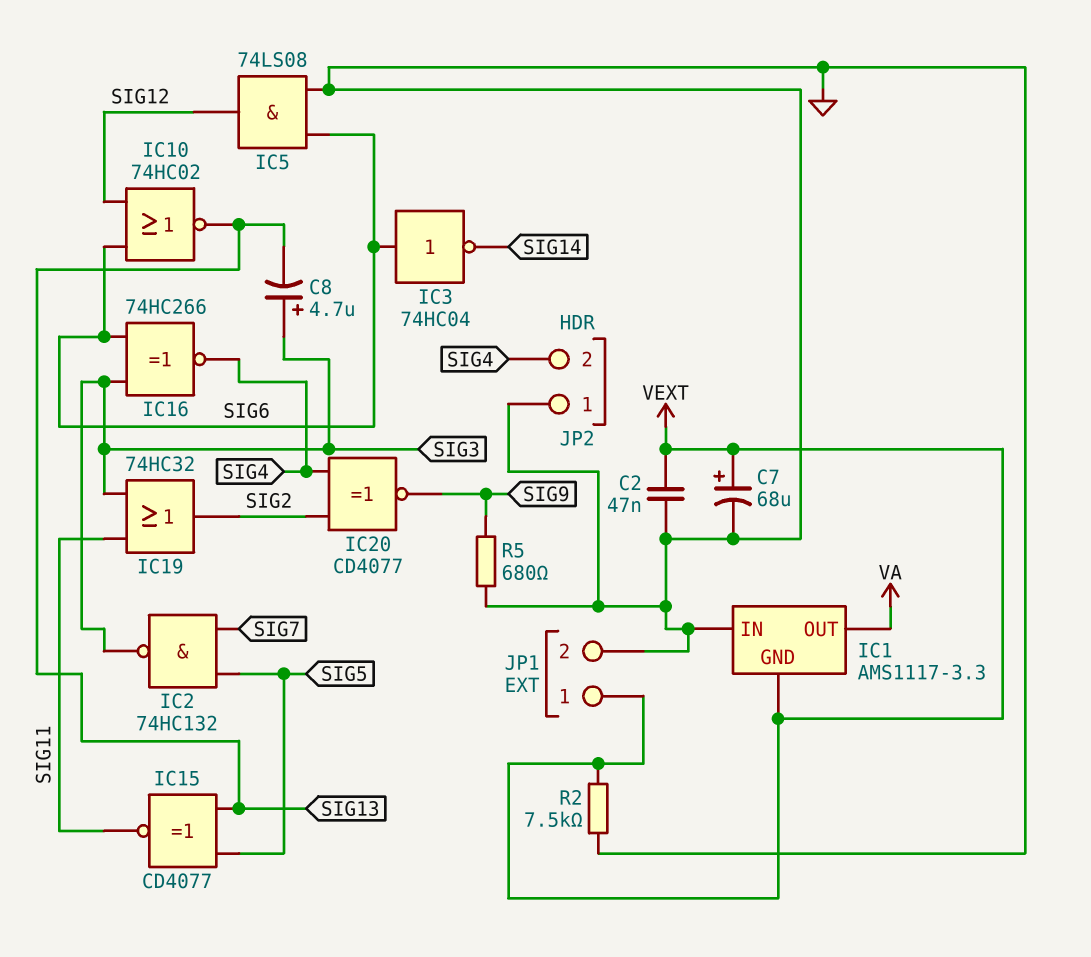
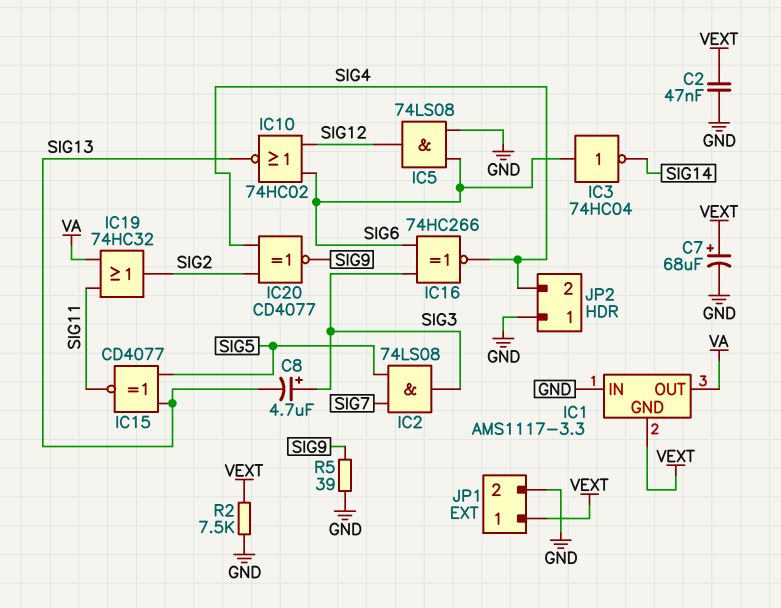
IC2: NAND 74HC132 (in SIG5, in SIG7, out SIG3) -> AND 74LS08 (in SIG5, in SIG7, out SIG3)
IC19: OR 74HC32 (in SIG3, in SIG11, out SIG2) -> OR 74HC32 (in SIG11, in VA, out SIG2)
R5: 680 (GND, SIG9) -> 39 (GND, SIG9)

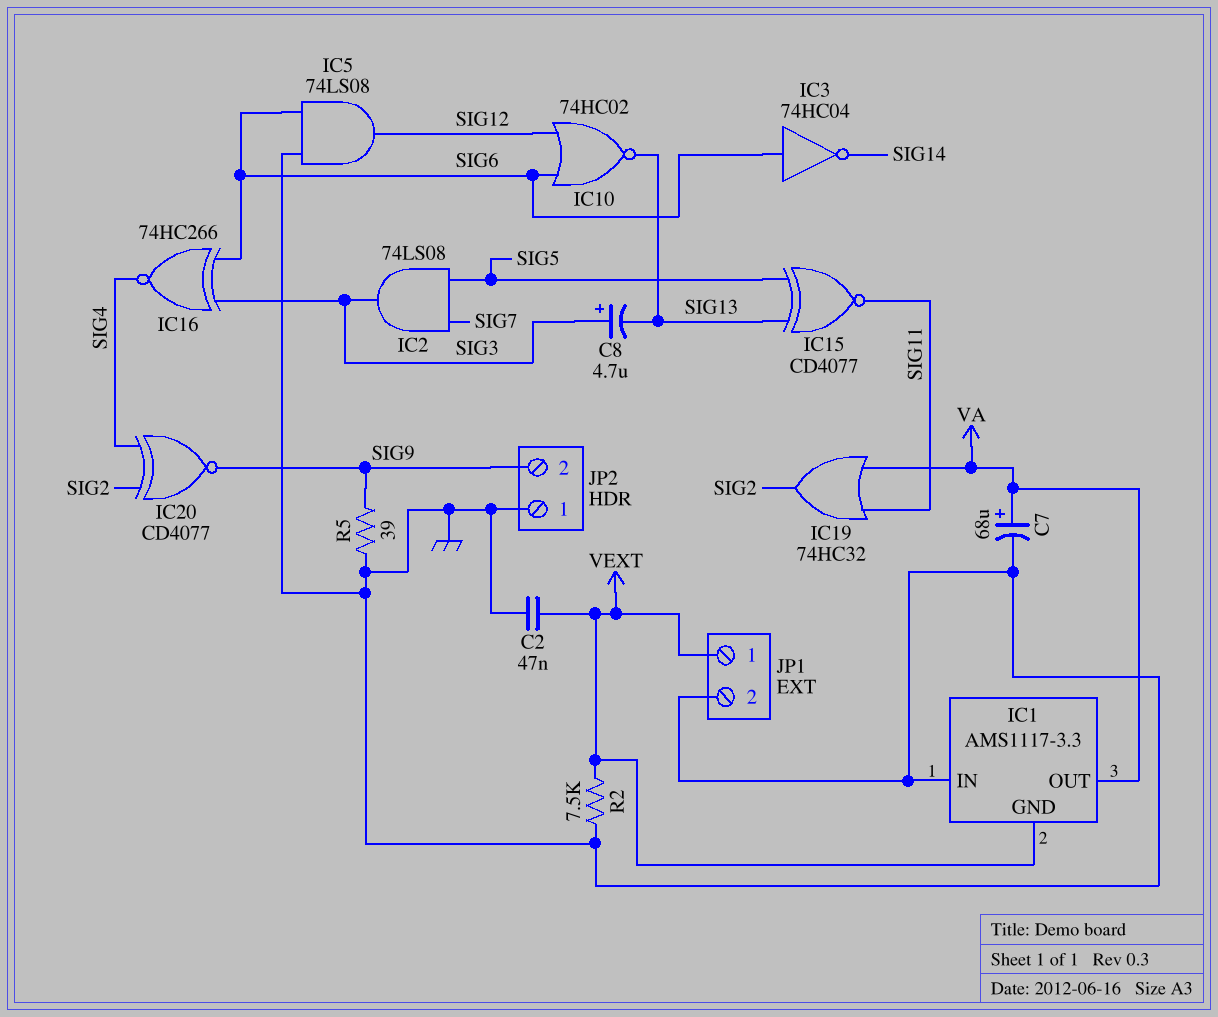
C7: 68uF (plus VEXT, minus GND) -> 68uF (plus VA, minus GND)
JP2 pin 2: SIG4 -> SIG9

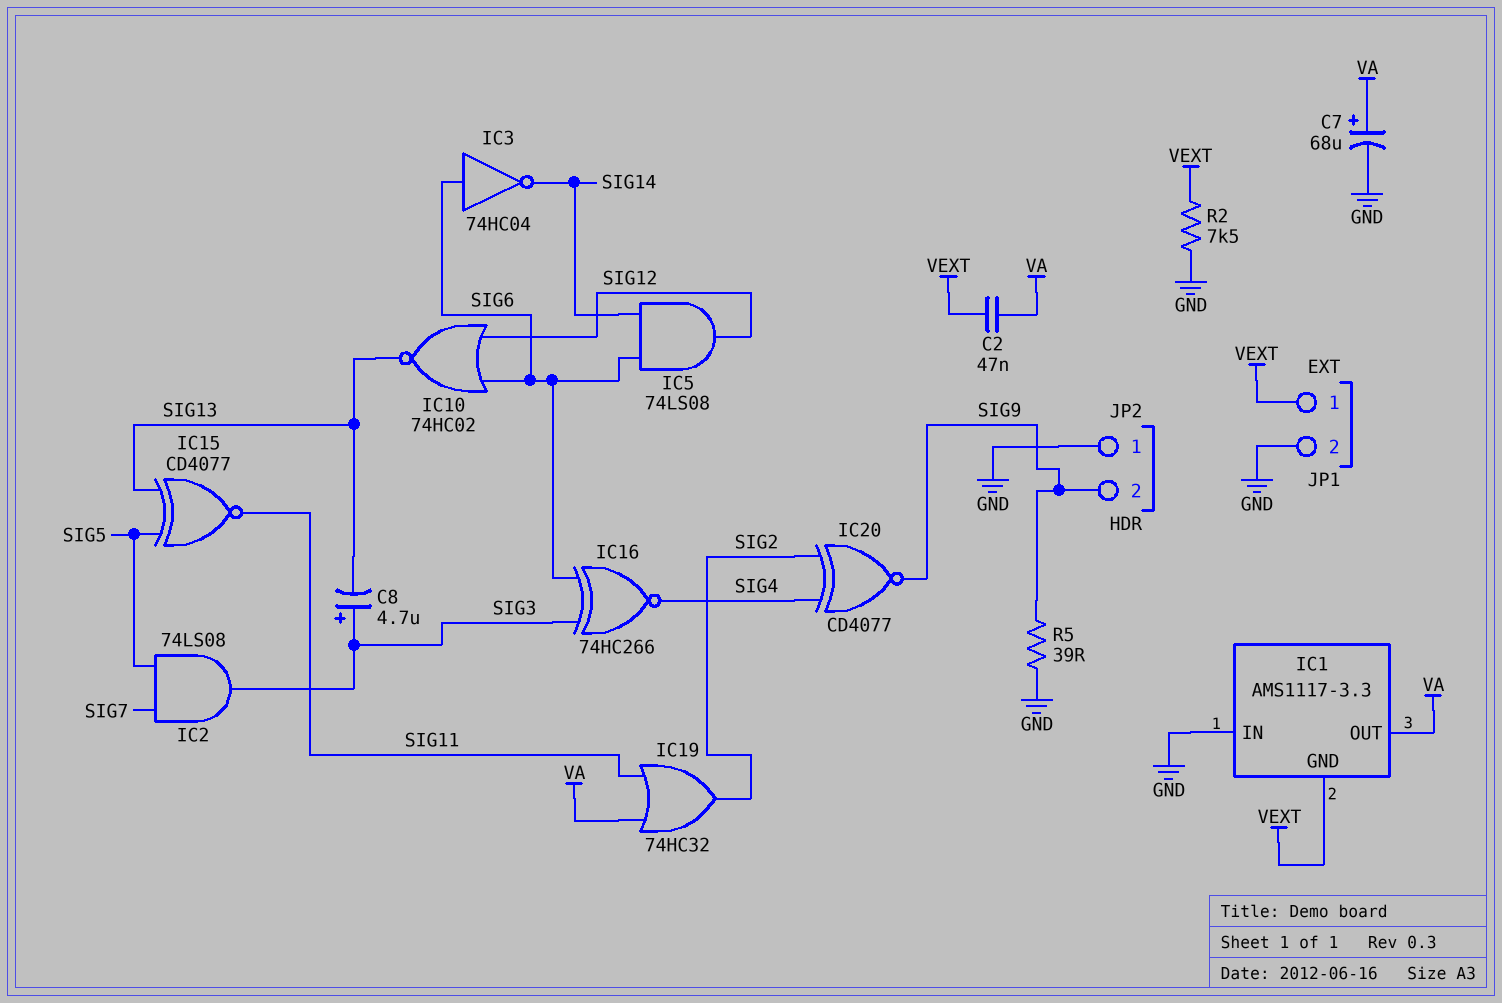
C2: 47nF (GND, VEXT) -> 47nF (VA, VEXT)
IC5: AND 74LS08 (in GND, in SIG6, out SIG12) -> AND 74LS08 (in SIG6, in SIG14, out SIG12)

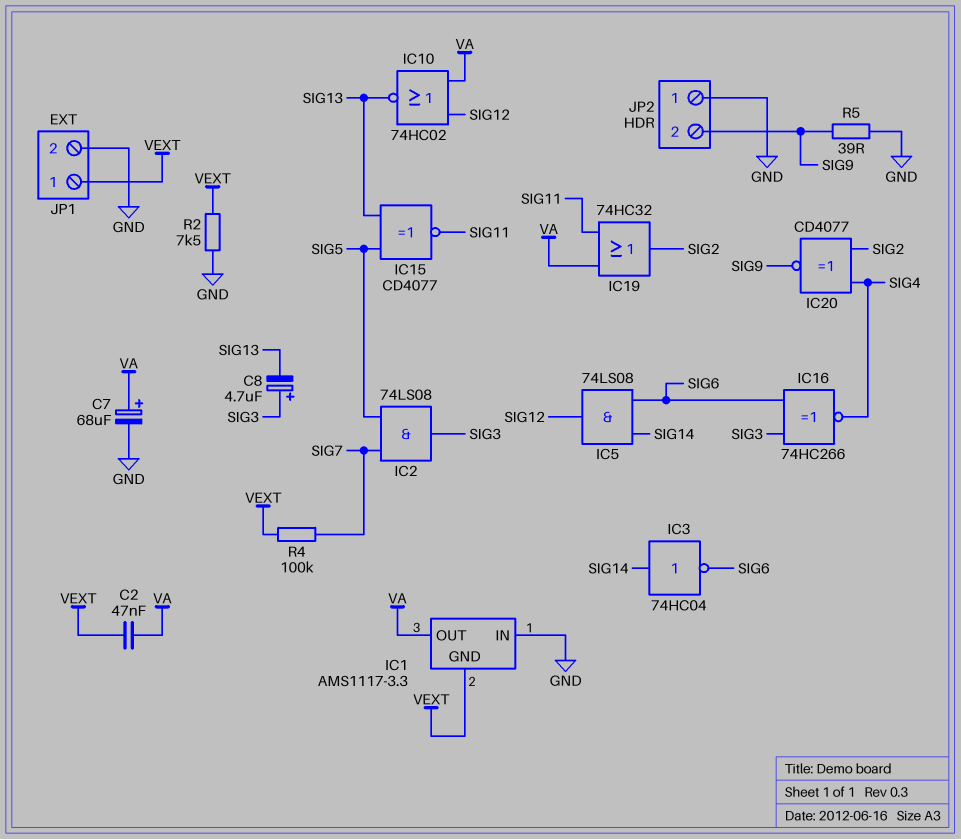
IC3: NOT 74HC04 (in SIG6, out SIG14) -> NOT 74HC04 (in SIG14, out SIG6)
IC10: NOR 74HC02 (in SIG6, in SIG12, out SIG13) -> NOR 74HC02 (in SIG12, in VA, out SIG13)
R4: none -> 100k (SIG7, VEXT)

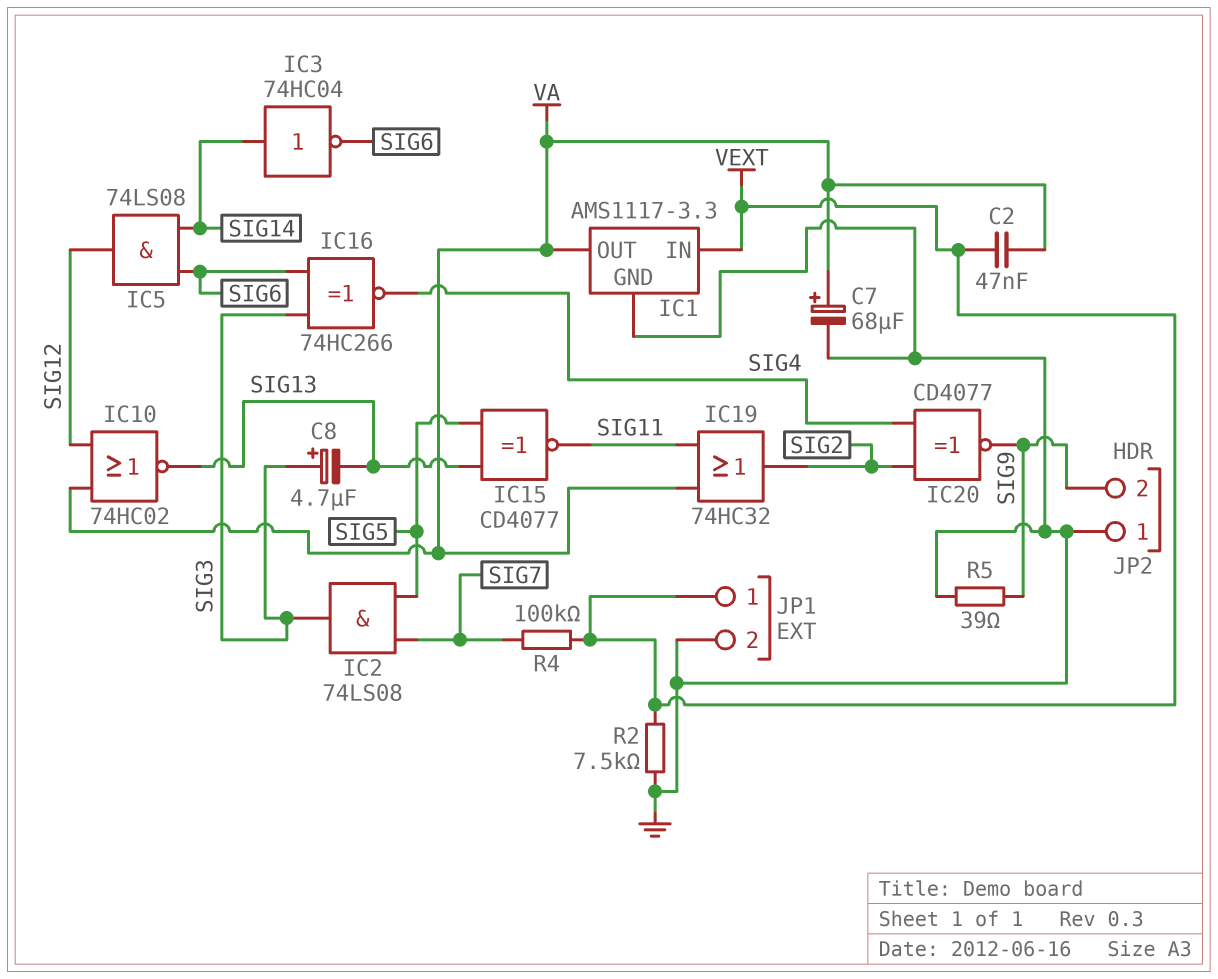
IC1 pin GND: VEXT -> GND
IC1 pin IN: GND -> VEXT

